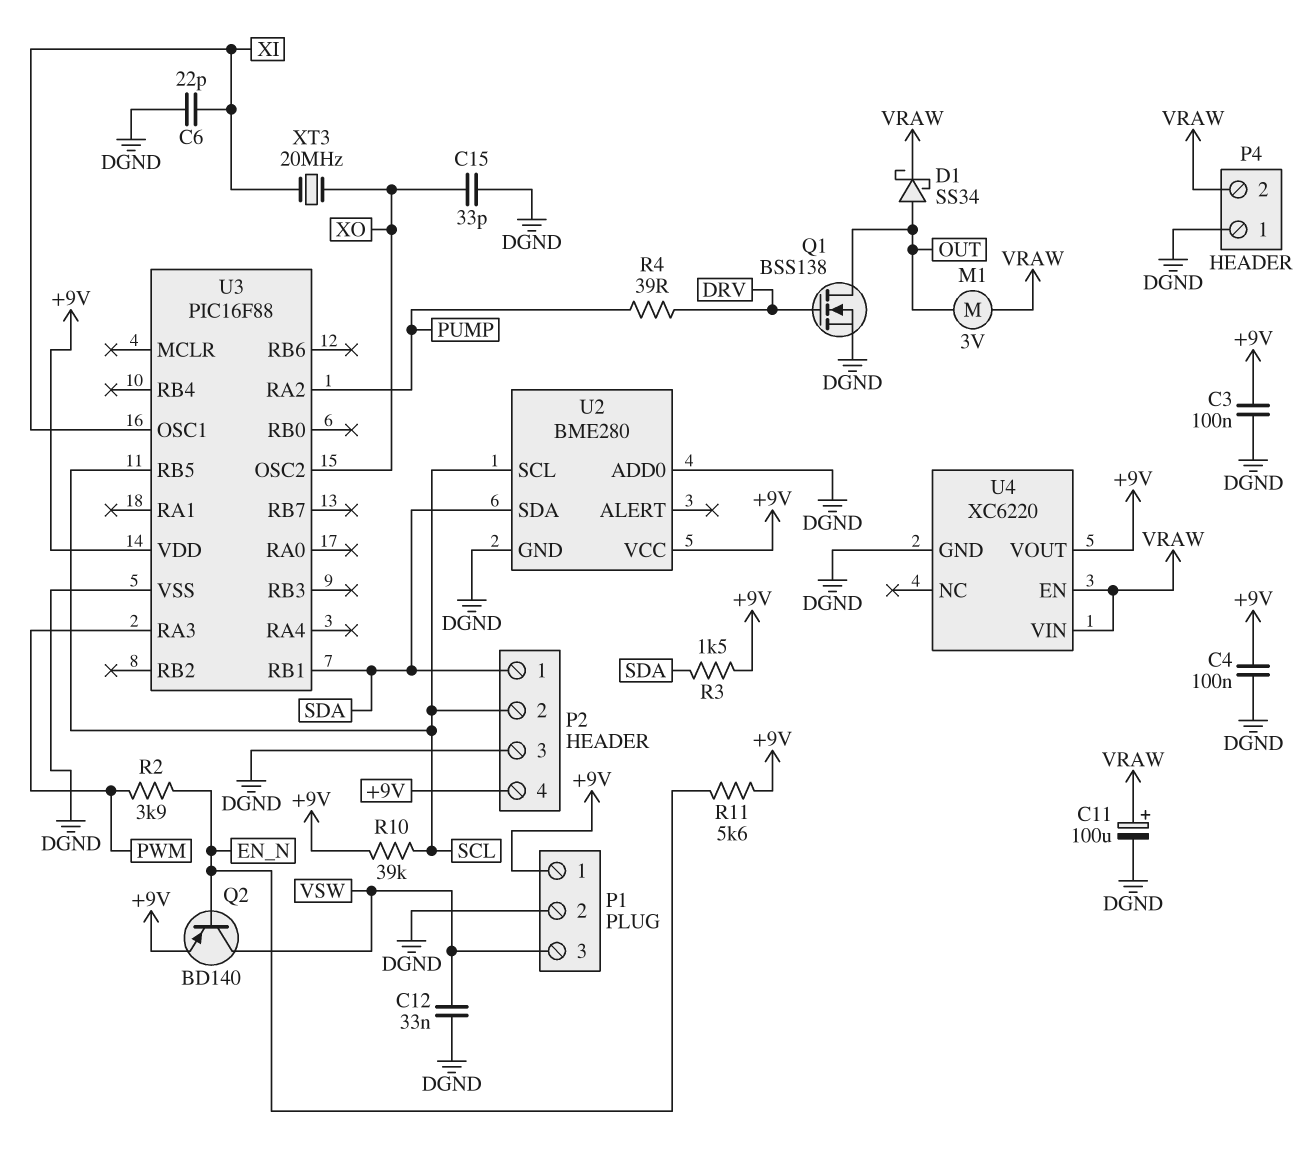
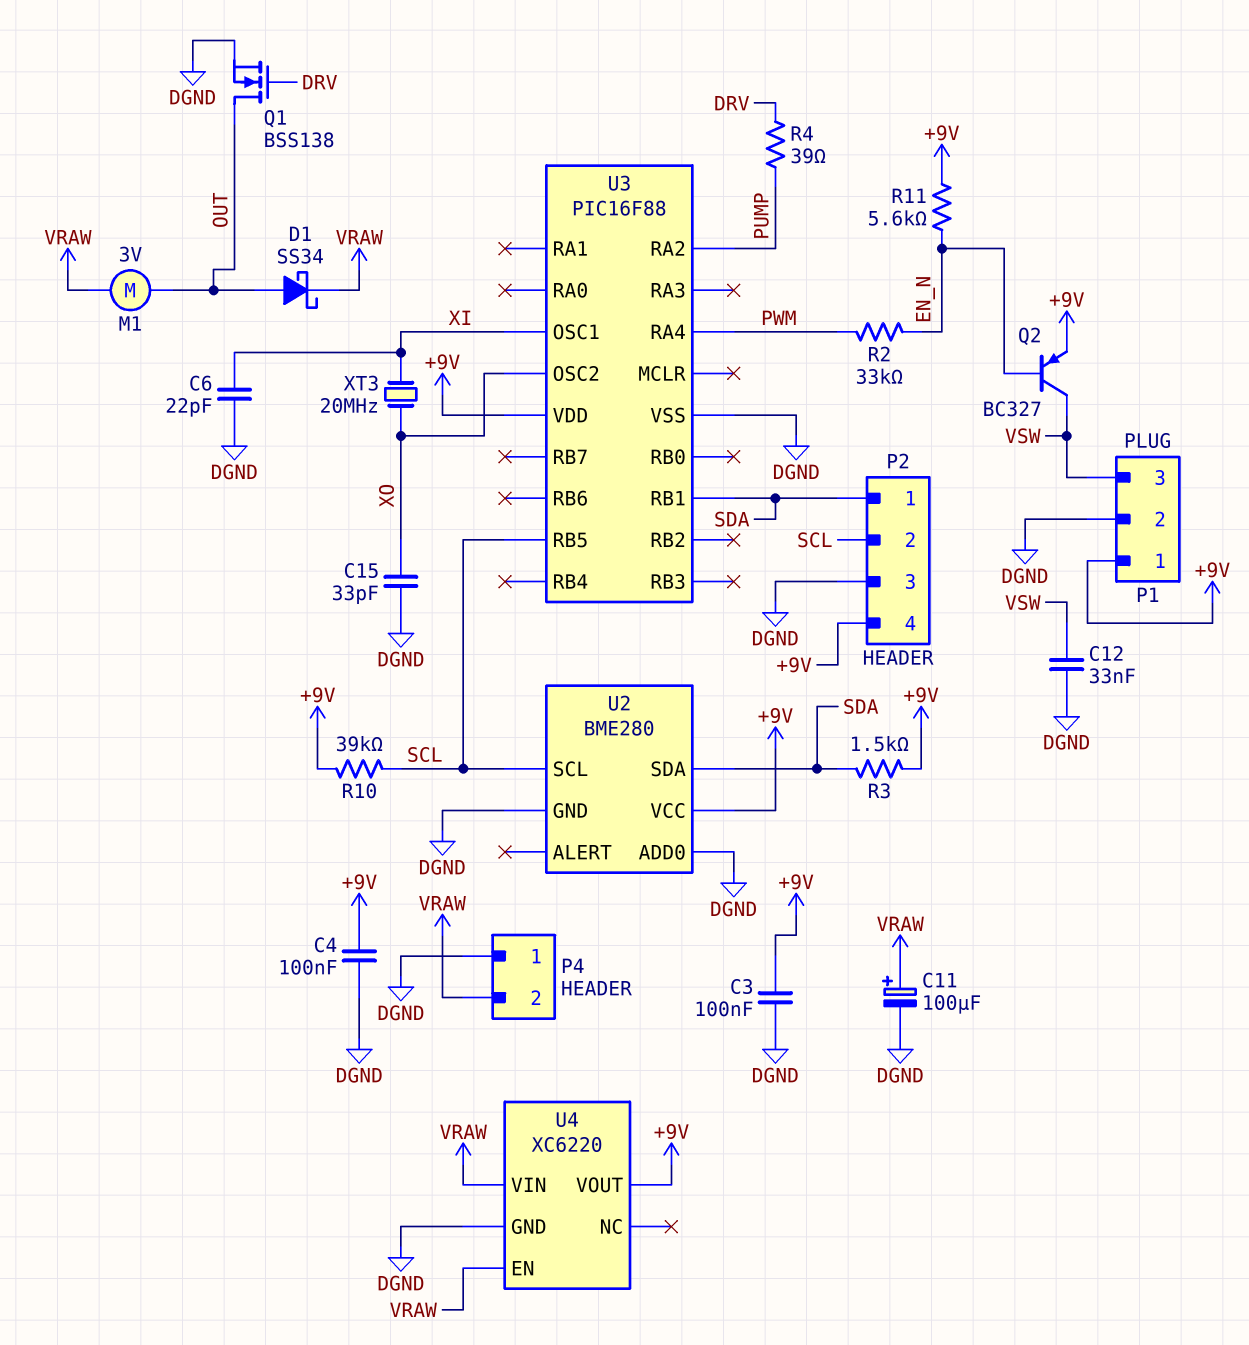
Q2: PNP BD140 (B EN_N, C VSW, E +9V) -> PNP BC327 (B EN_N, C VSW, E +9V)
R2: 3.9k (EN_N, PWM) -> 33k (EN_N, PWM)
U3 pin RA3: PWM -> none
U3 pin RA4: none -> PWM

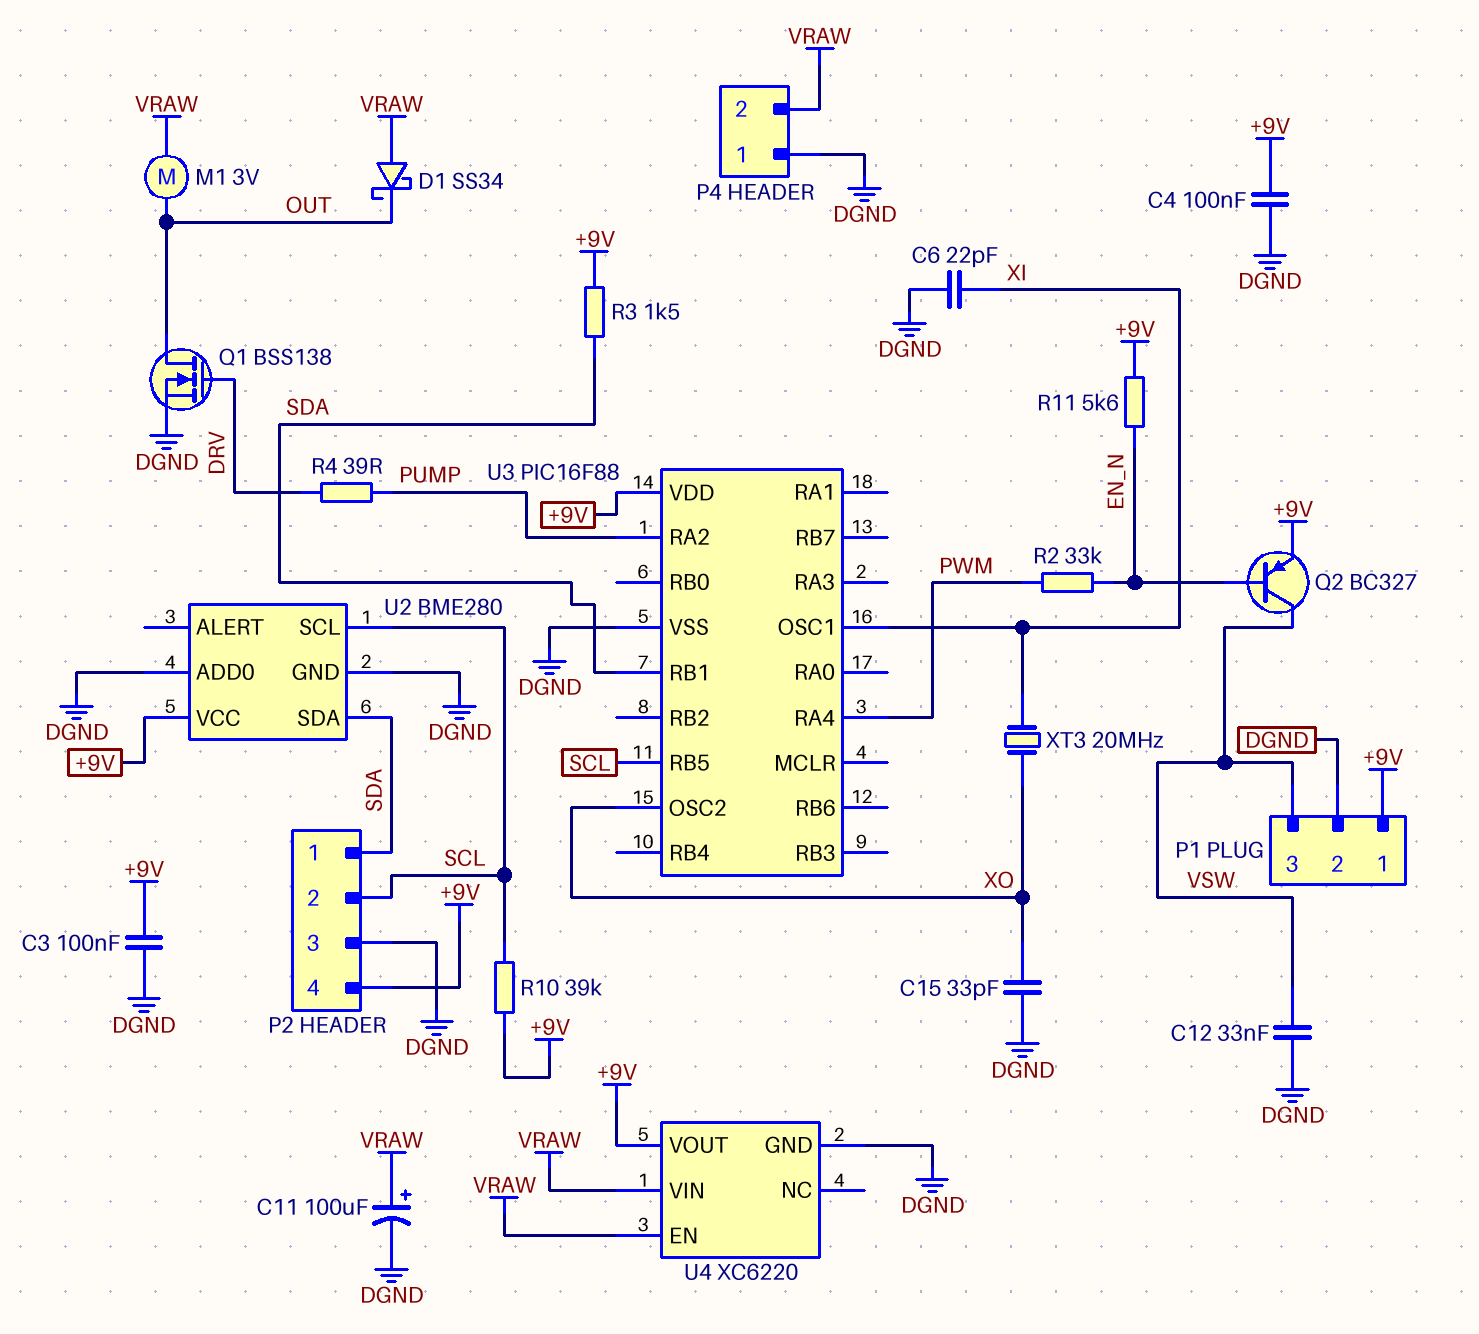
D1: schottky SS34 (A OUT, K VRAW) -> schottky SS34 (A VRAW, K OUT)

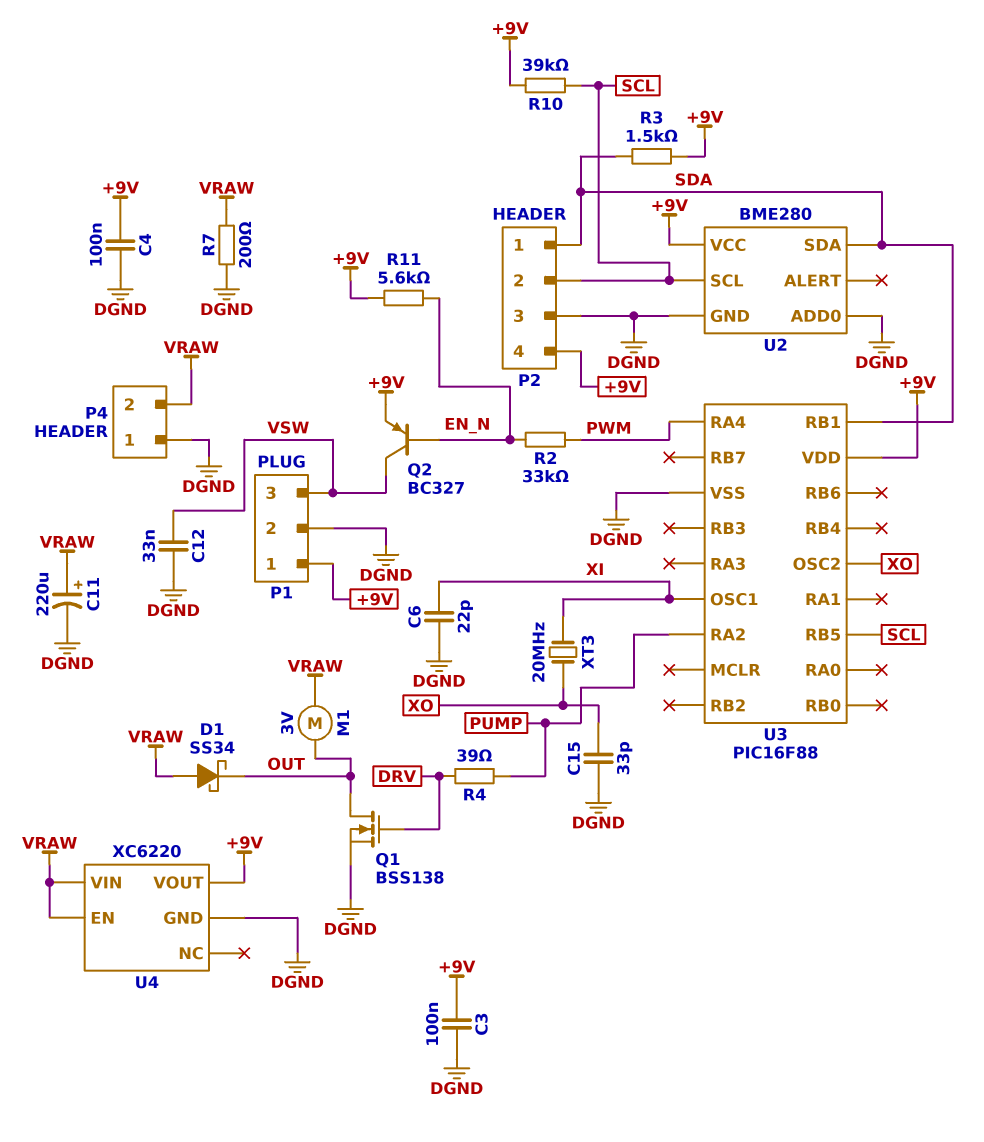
C11: 100uF (plus VRAW, minus DGND) -> 220uF (plus VRAW, minus DGND)
R7: none -> 200 (DGND, VRAW)

